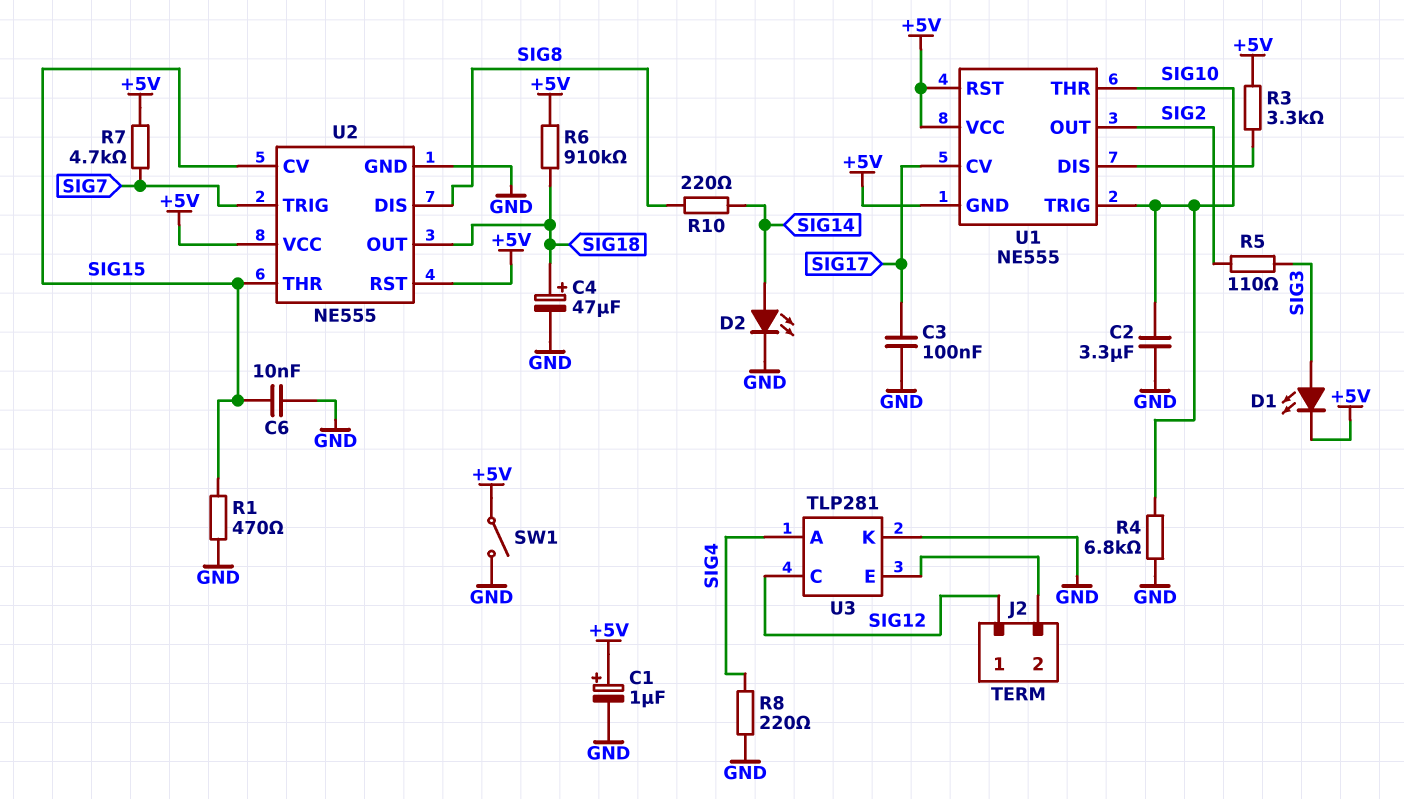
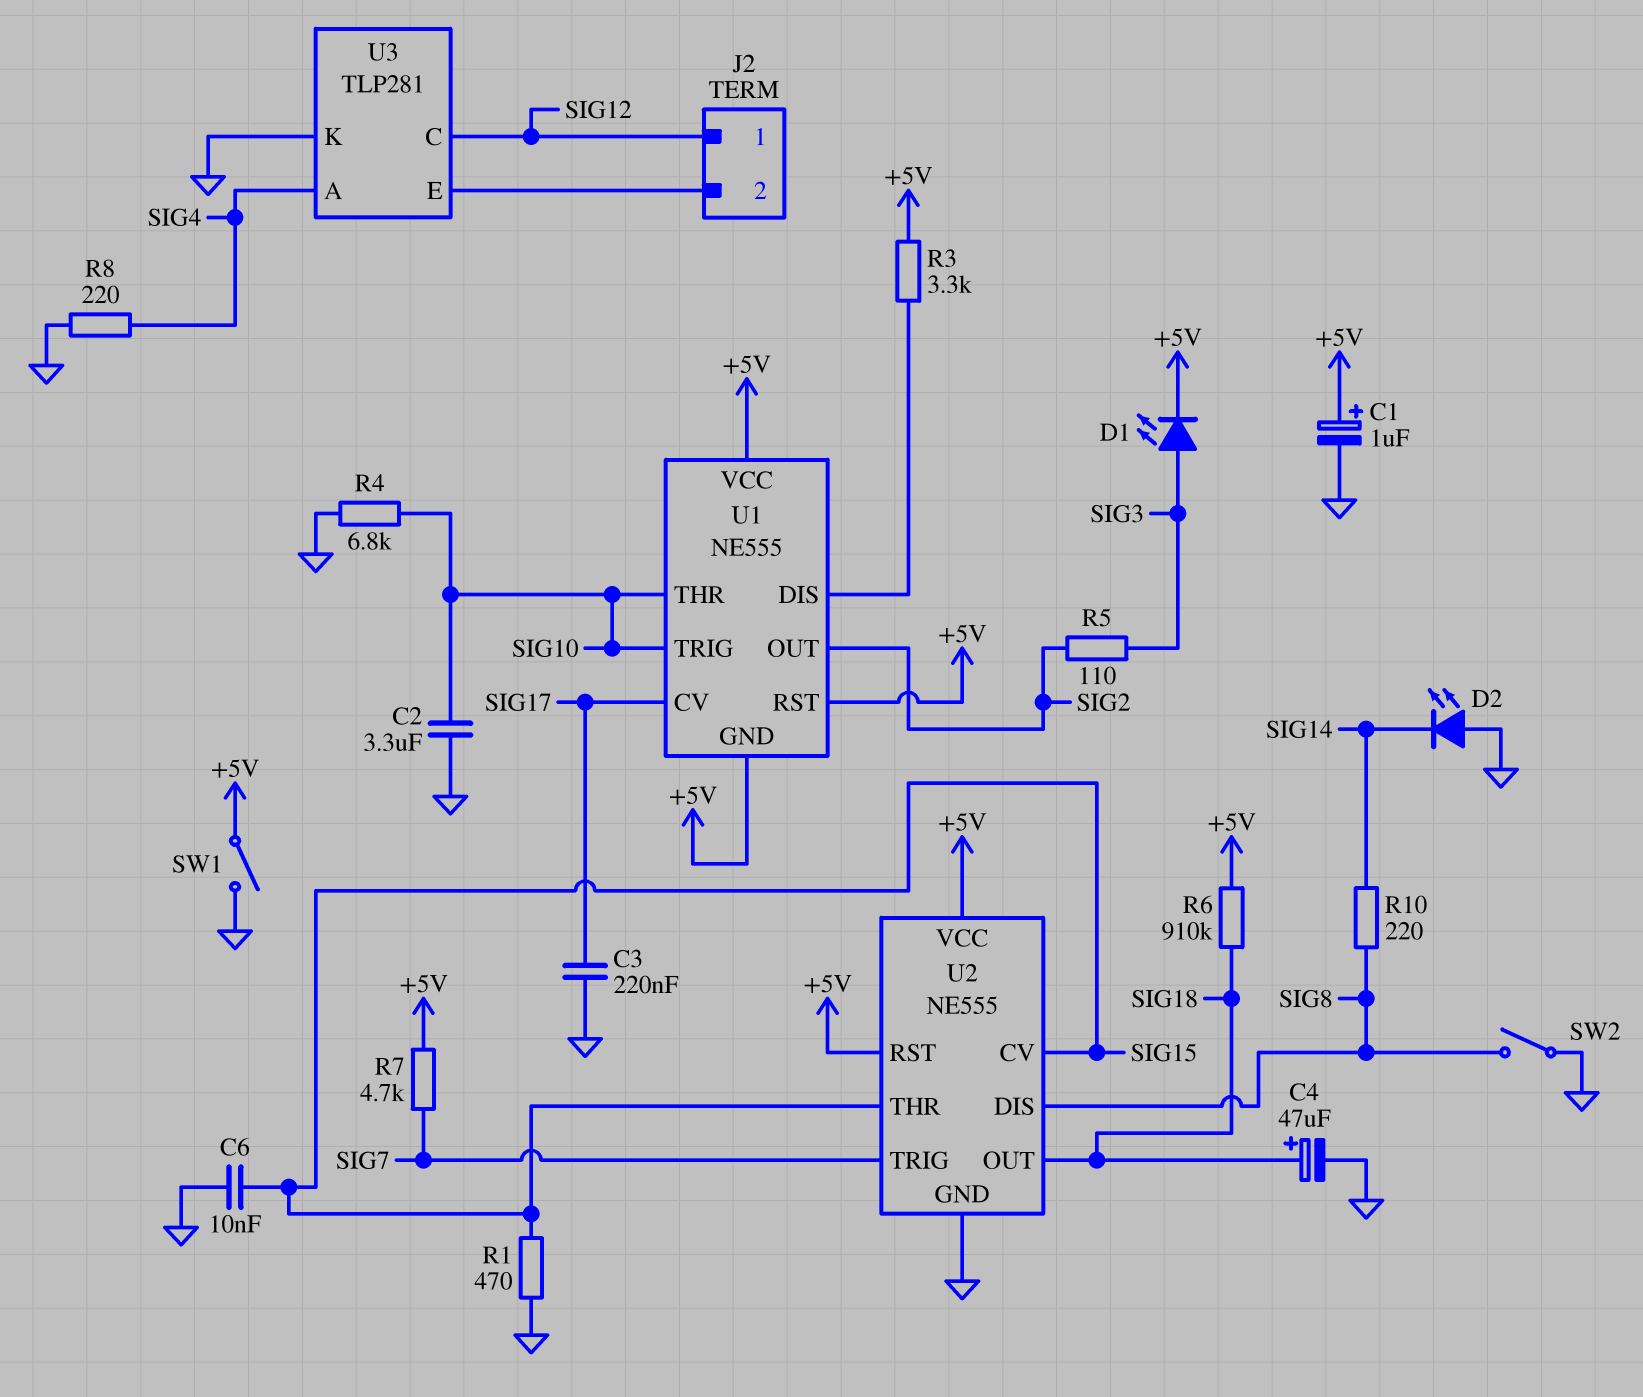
C3: 100nF (GND, SIG17) -> 220nF (GND, SIG17)
D2: LED (A SIG14, K GND) -> LED (A GND, K SIG14)
SW2: none -> switch (GND, SIG8)

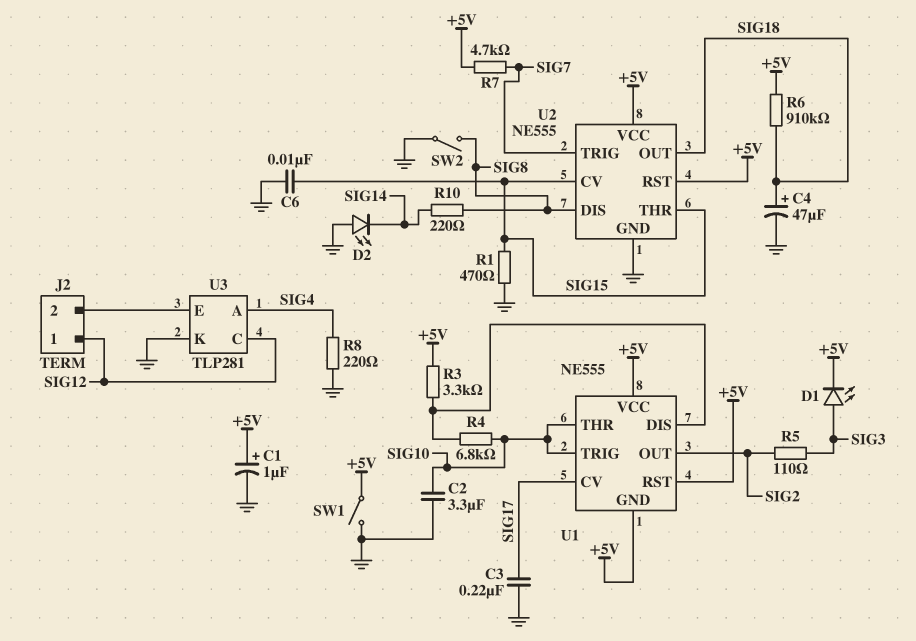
R4: 6.8k (GND, SIG10) -> 6.8k (SIG10, U1/DIS)

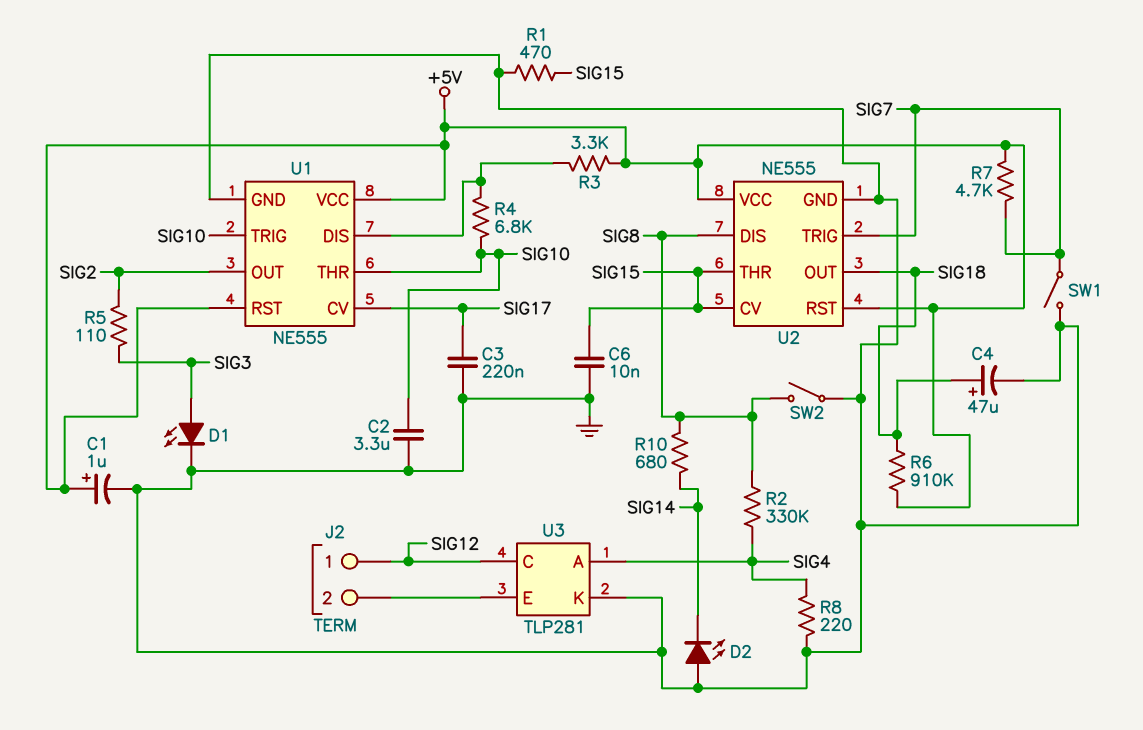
D1: LED (A SIG3, K +5V) -> LED (A SIG3, K GND)
R2: none -> 330k (SIG4, SIG8)
R10: 220 (SIG8, SIG14) -> 680 (SIG8, SIG14)
SW1: switch (+5V, GND) -> switch (GND, SIG7)
U1 pin GND: +5V -> GND

